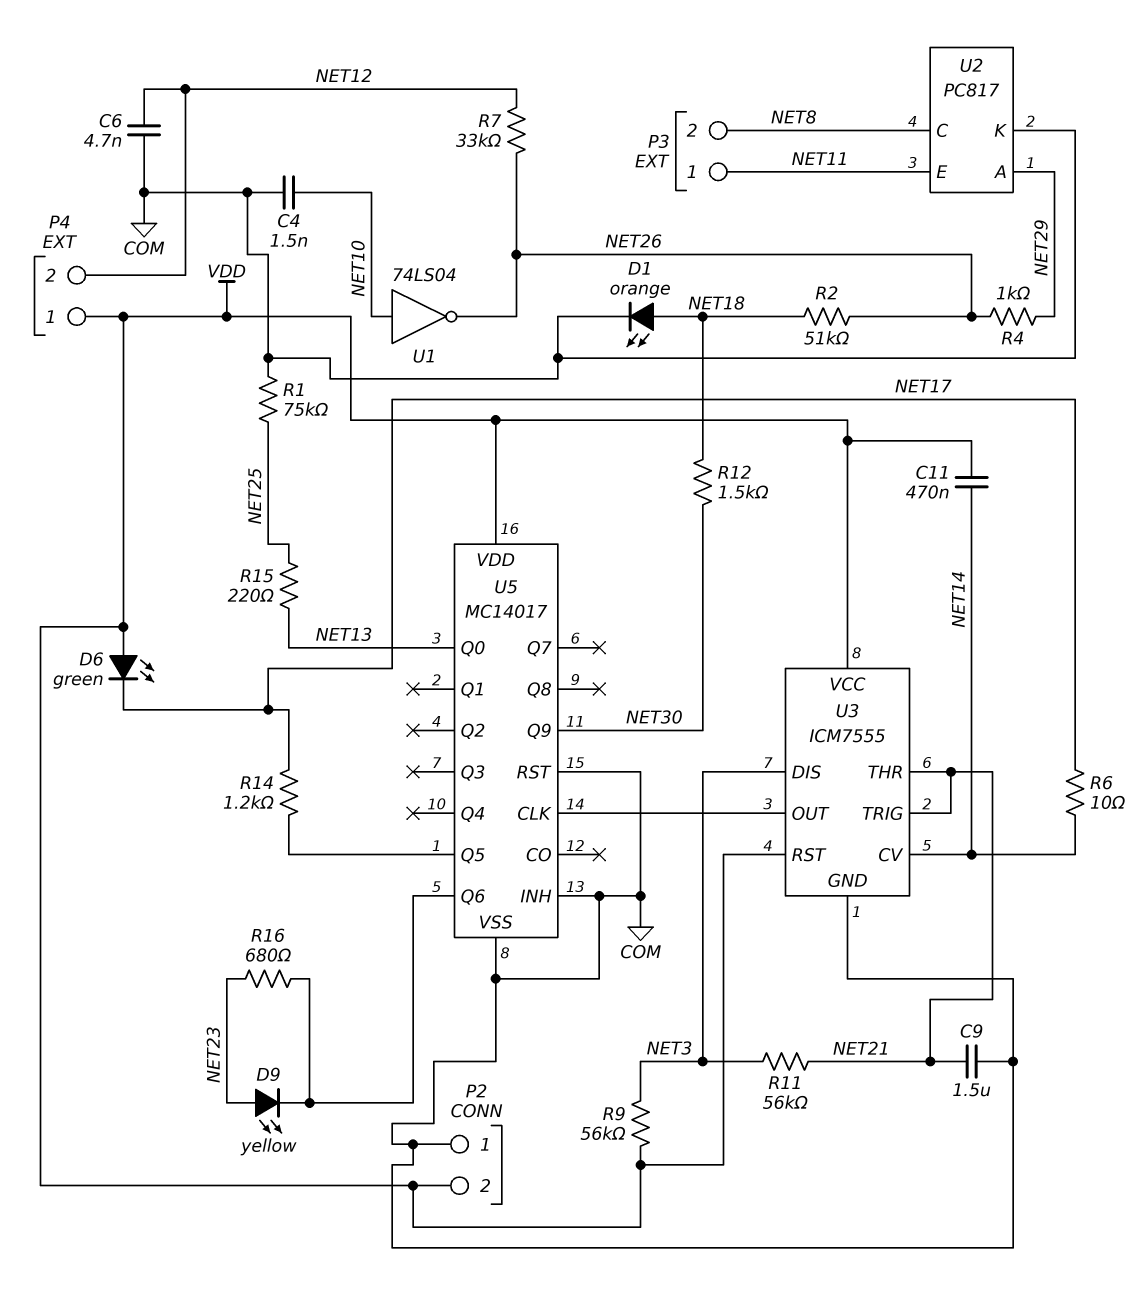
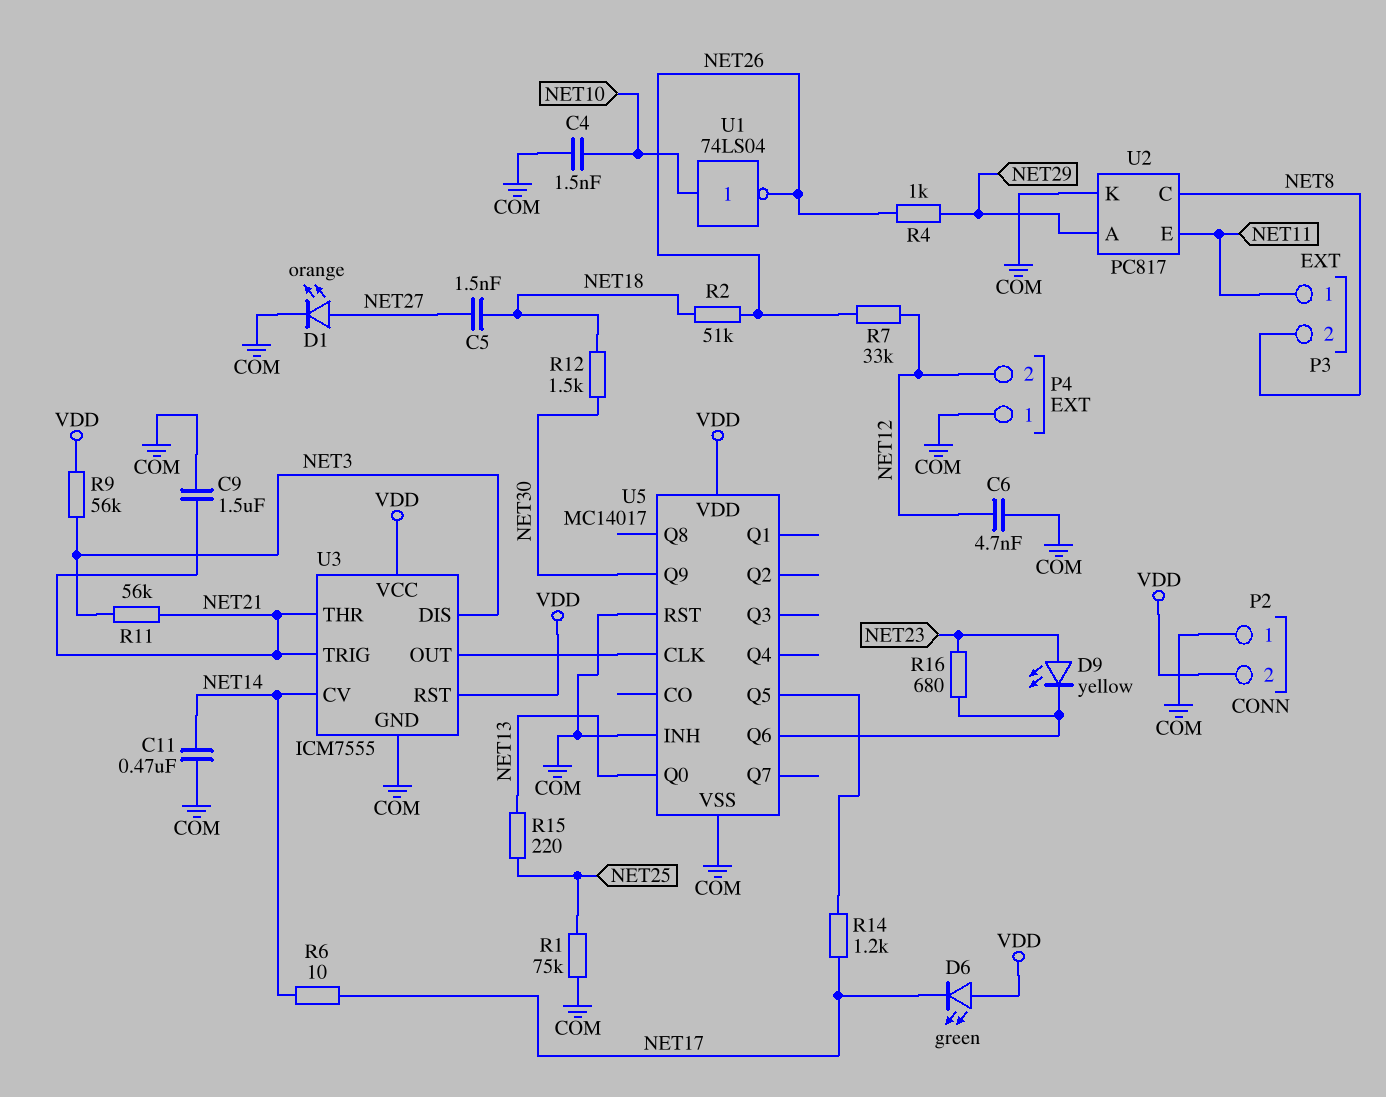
C5: none -> 1.5nF (NET18, NET27)
C11: 470nF (NET14, VDD) -> 470nF (COM, NET14)
D1: LED orange (A NET18, K COM) -> LED orange (A NET27, K COM)
P4 pin 1: VDD -> COM

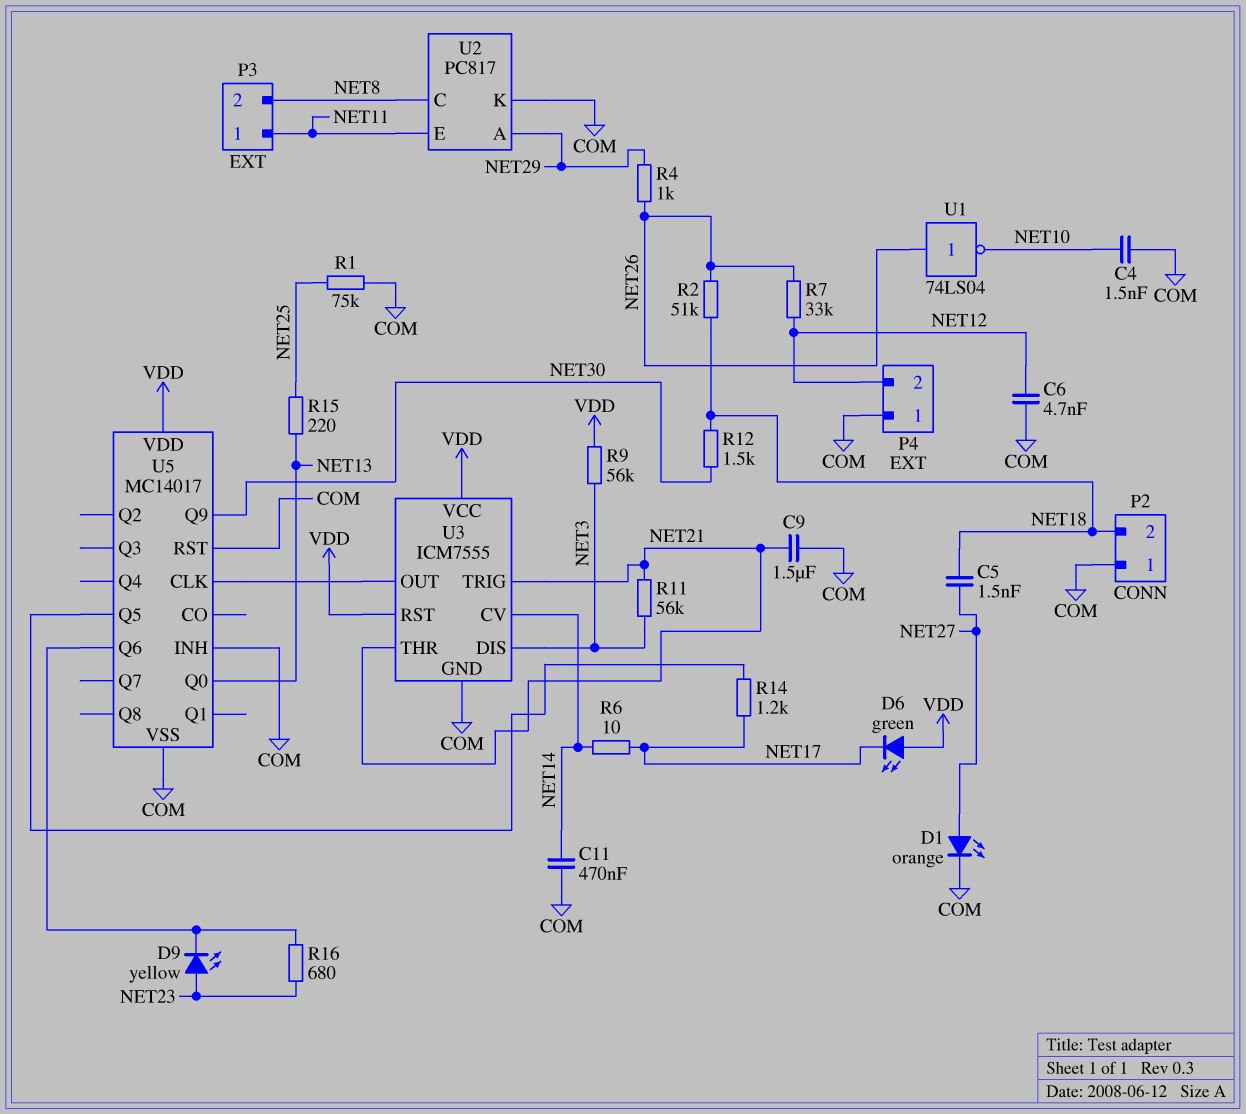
P2 pin 2: VDD -> NET18
U1: NOT 74LS04 (in NET10, out NET26) -> NOT 74LS04 (in NET26, out NET10)

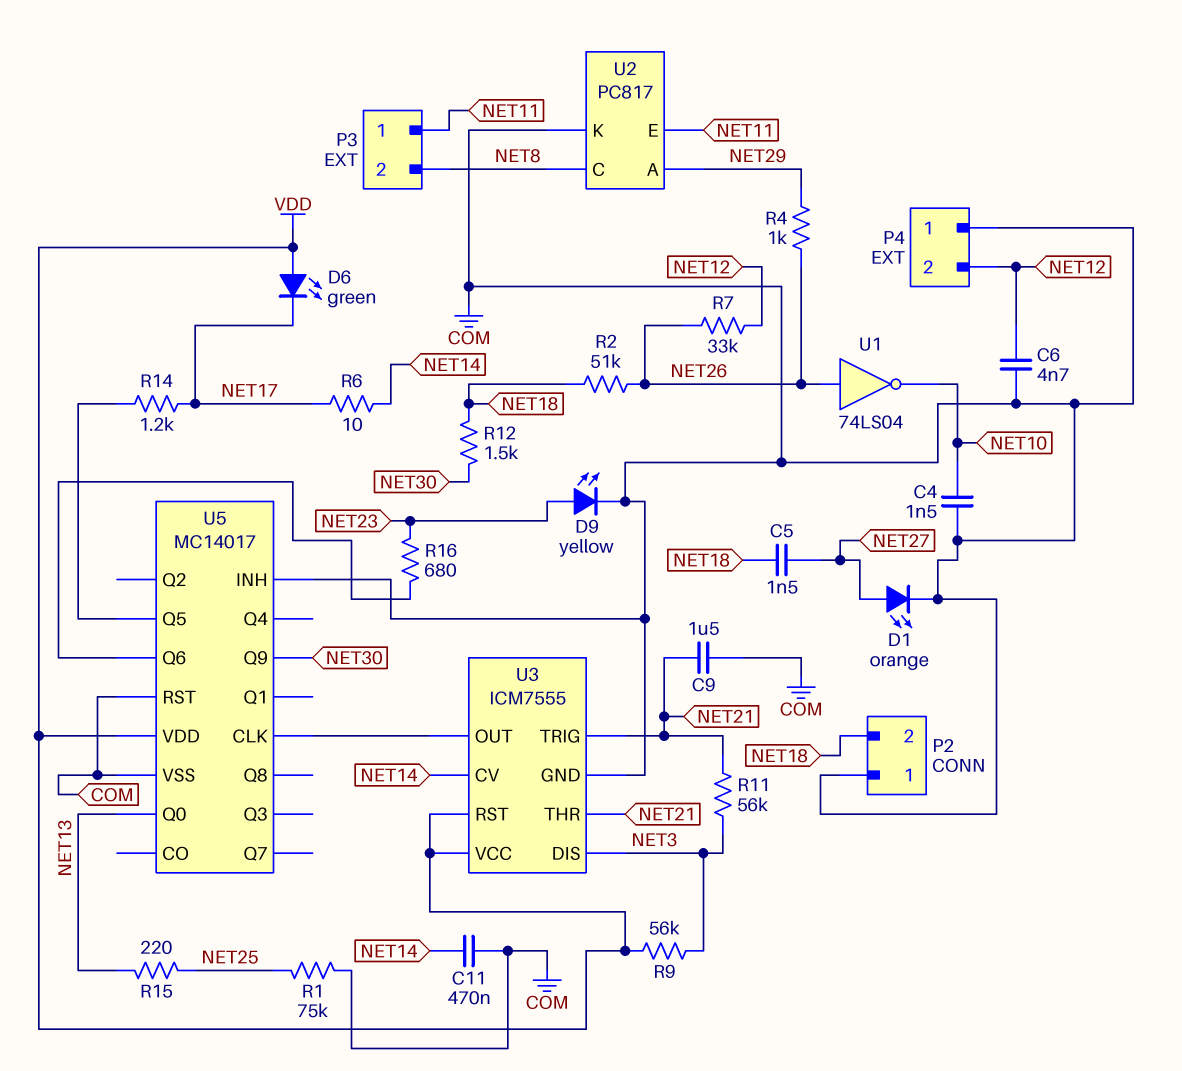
D9: LED yellow (A NET23, K U5/Q6) -> LED yellow (A NET23, K COM)

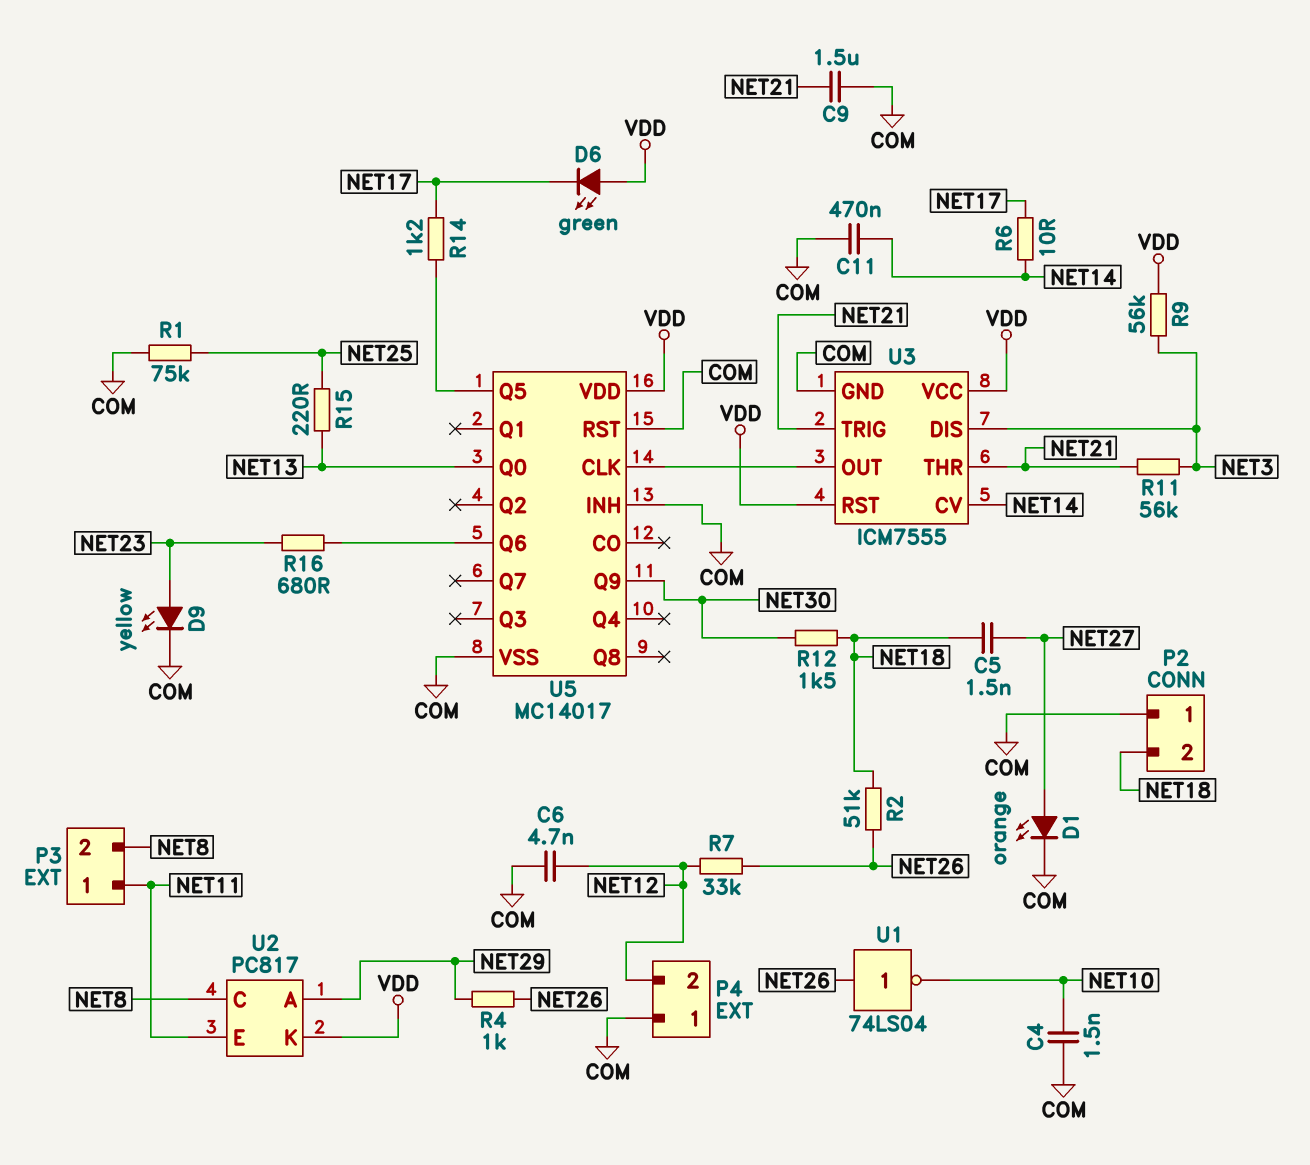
U2 pin K: COM -> VDD

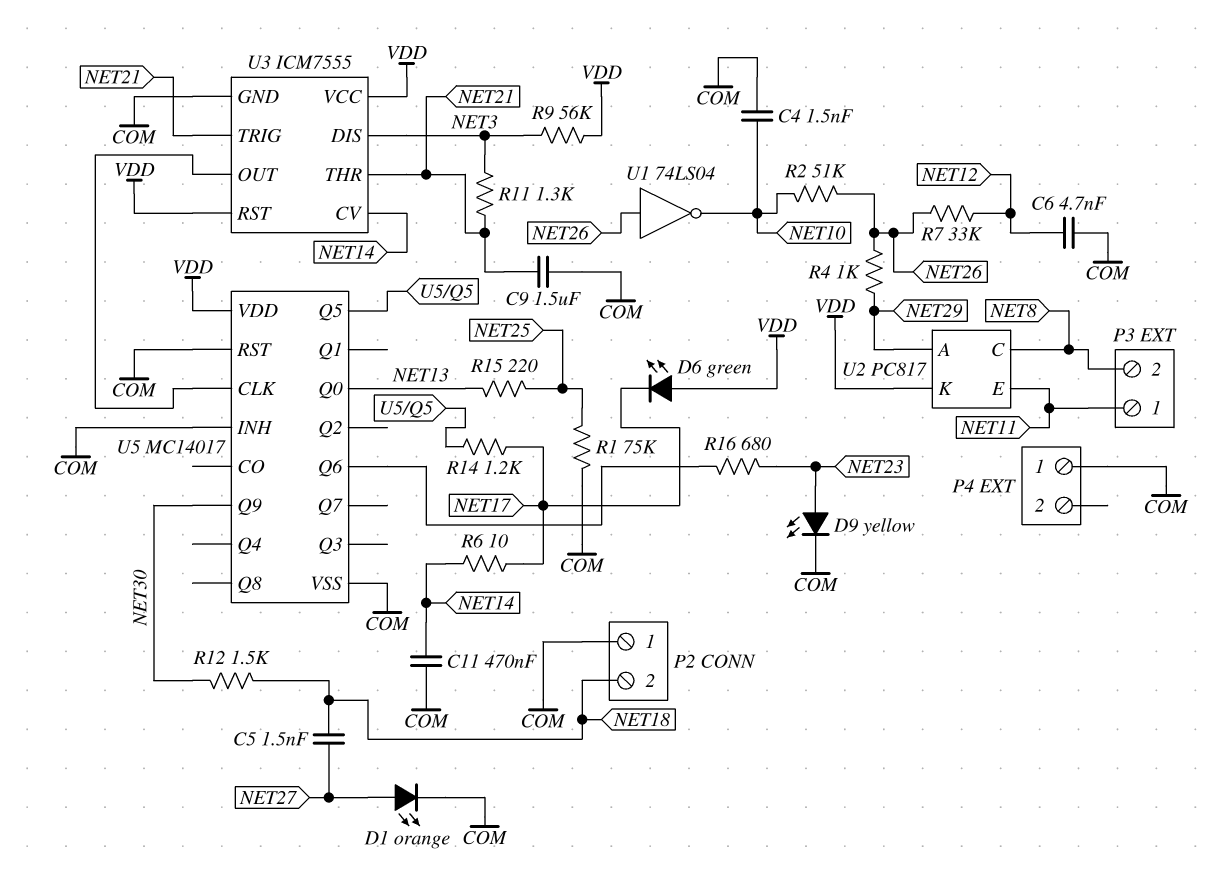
P4 pin 2: NET12 -> none
R2: 51k (NET18, NET26) -> 51k (NET10, NET26)
R11: 56k (NET3, NET21) -> 1.3k (NET3, NET21)

